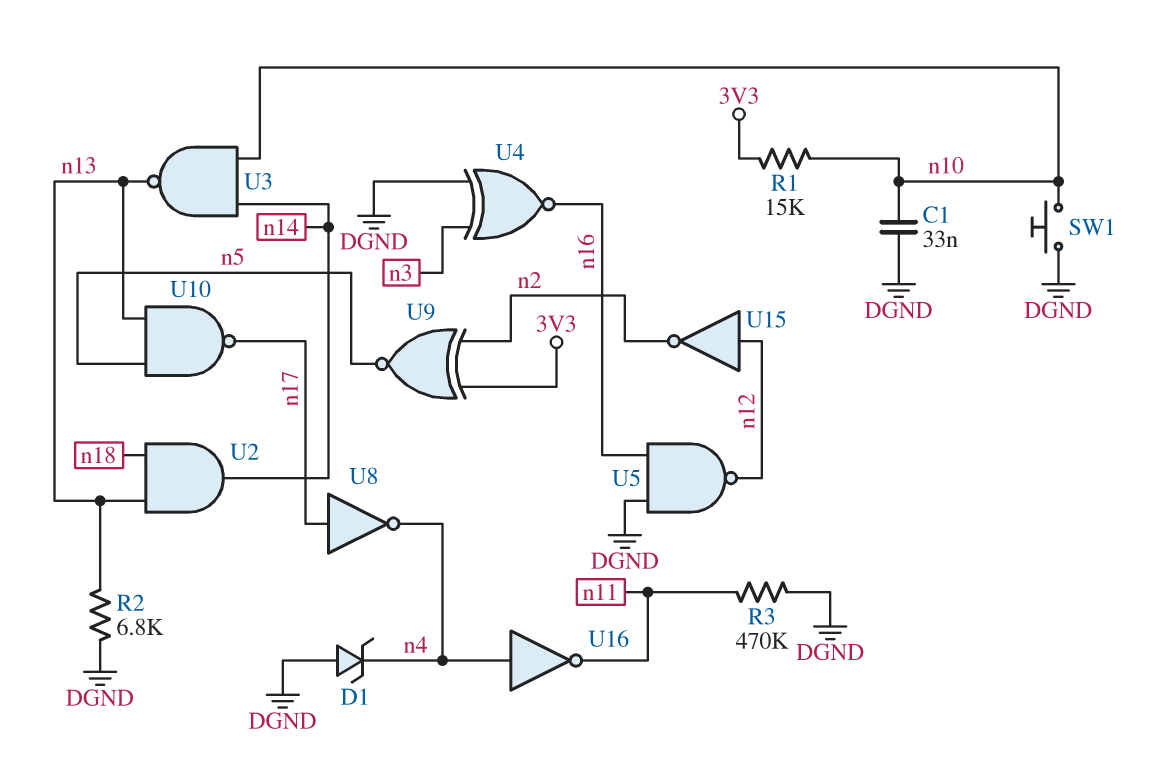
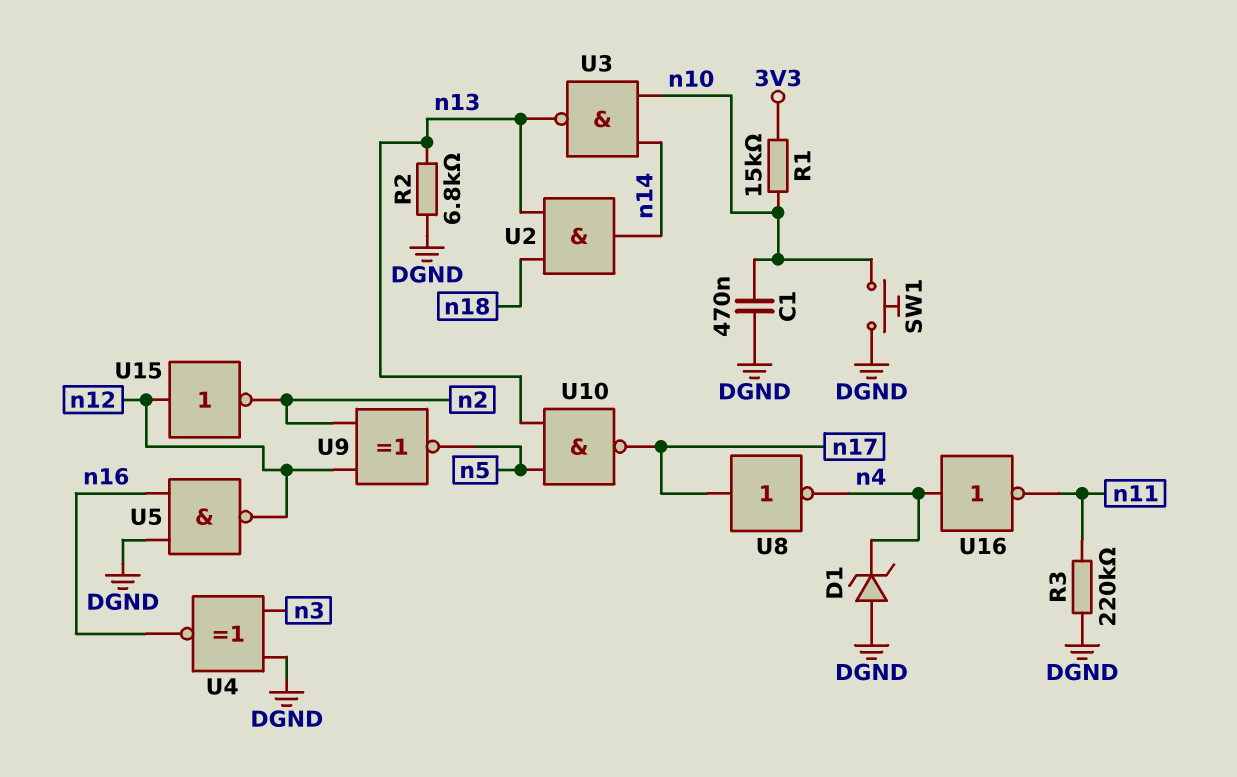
C1: 33nF (DGND, n10) -> 470nF (DGND, n10)
R3: 470k (DGND, n11) -> 220k (DGND, n11)
U9: XNOR (in 3V3, in n2, out n5) -> XNOR (in n2, in n12, out n5)

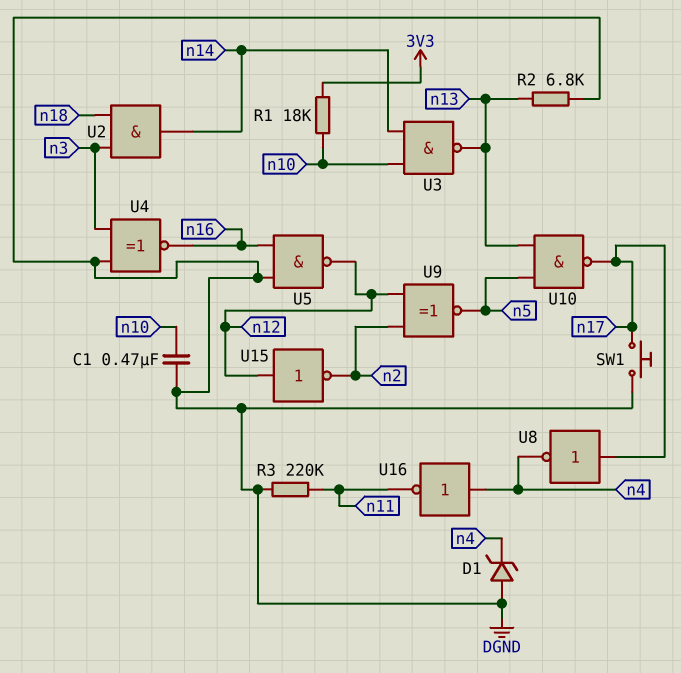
R1: 15k (3V3, n10) -> 18k (3V3, n10)
SW1: button (DGND, n10) -> button (DGND, n17)
U2: AND (in n13, in n18, out n14) -> AND (in n3, in n18, out n14)

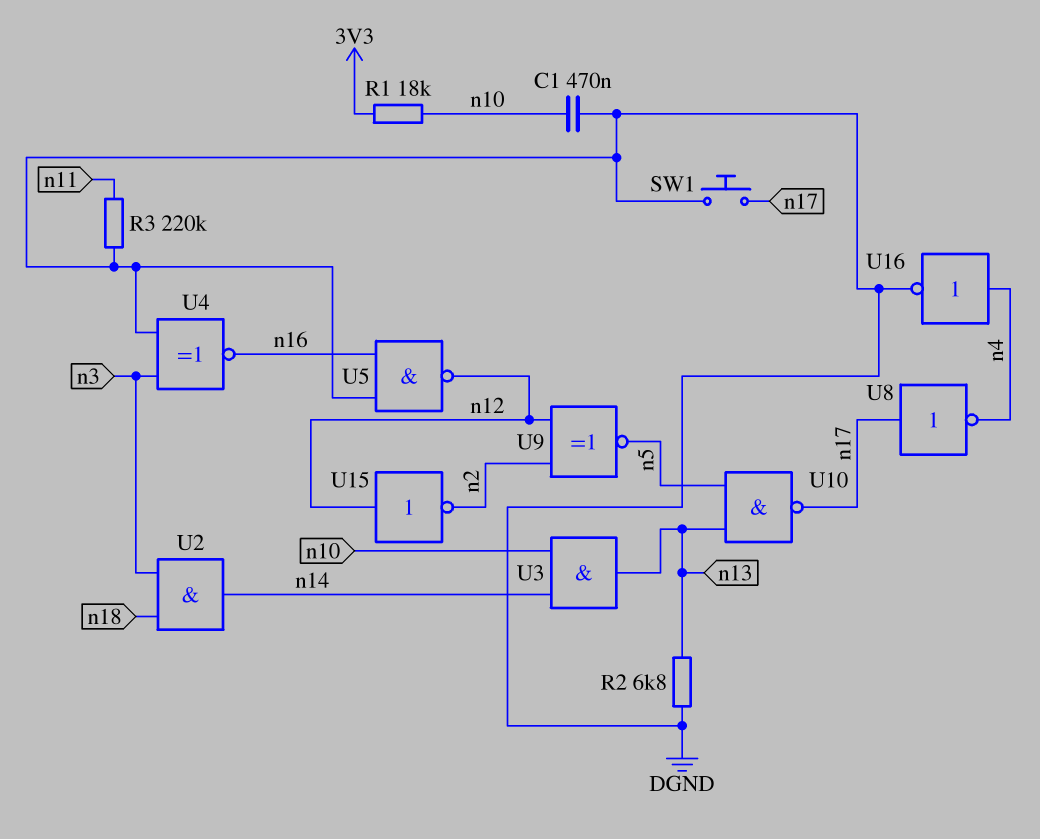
D1: zener (A DGND, K n4) -> none
U3: NAND (in n10, in n14, out n13) -> AND (in n10, in n14, out n13)
U16: NOT (in n4, out n11) -> NOT (in n4, out DGND)

